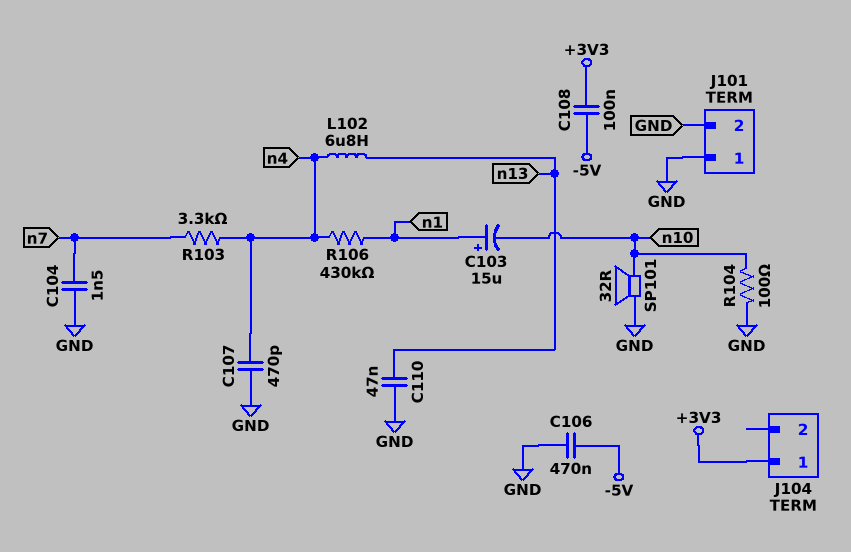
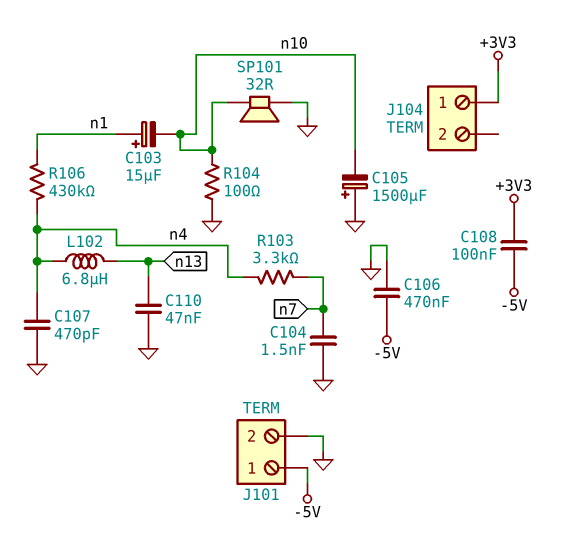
C105: none -> 1500uF (plus GND, minus n10)
J101 pin 1: GND -> -5V

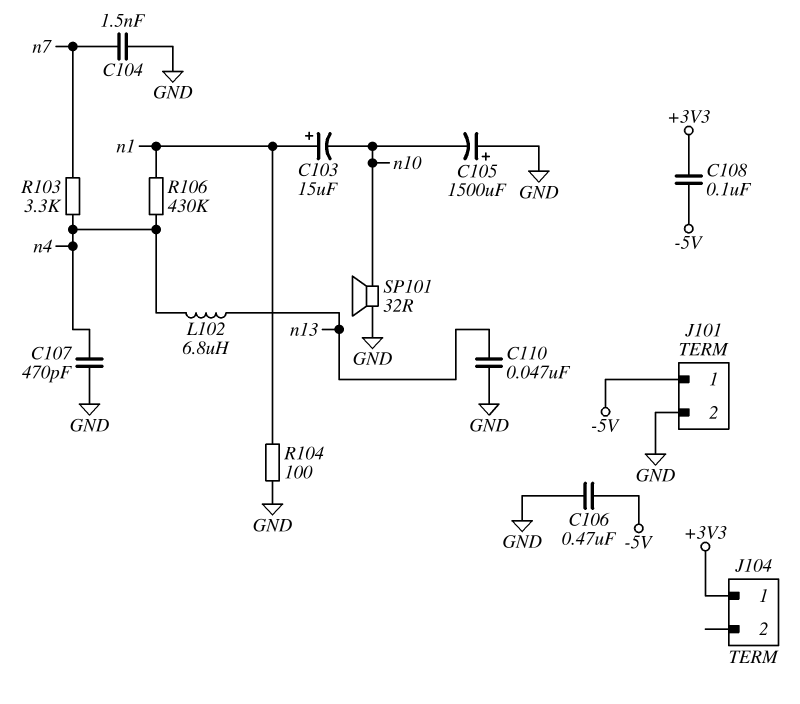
R104: 100 (GND, n10) -> 100 (GND, n1)

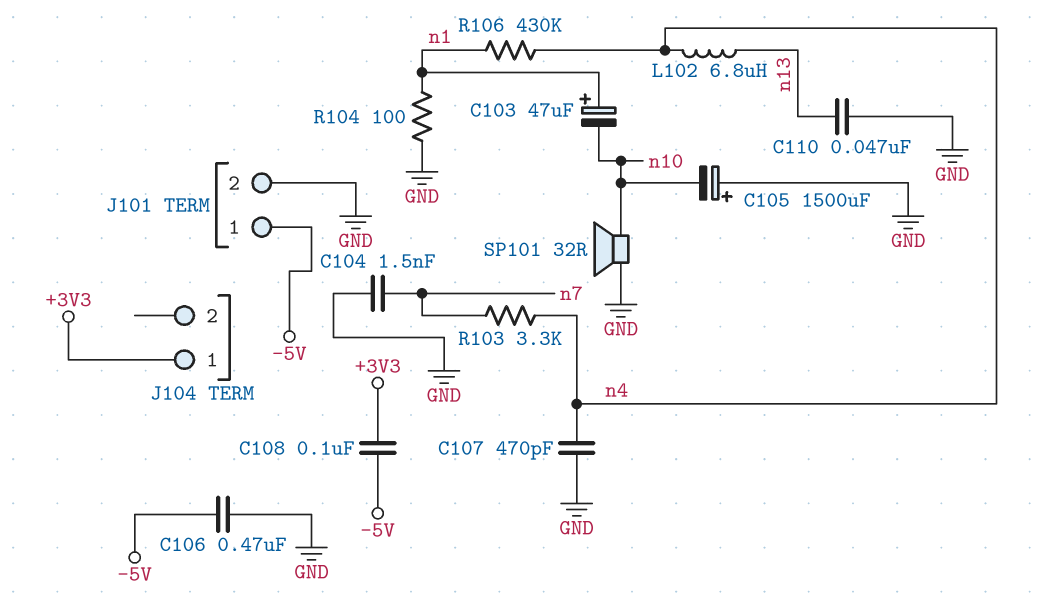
C103: 15uF (plus n1, minus n10) -> 47uF (plus n1, minus n10)

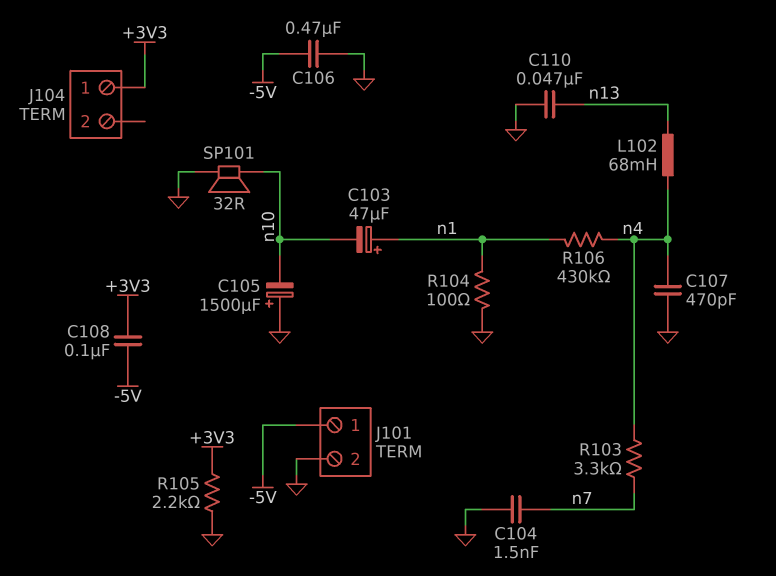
L102: 6.8uH (n4, n13) -> 68mH (n4, n13)
R105: none -> 2.2k (+3V3, GND)

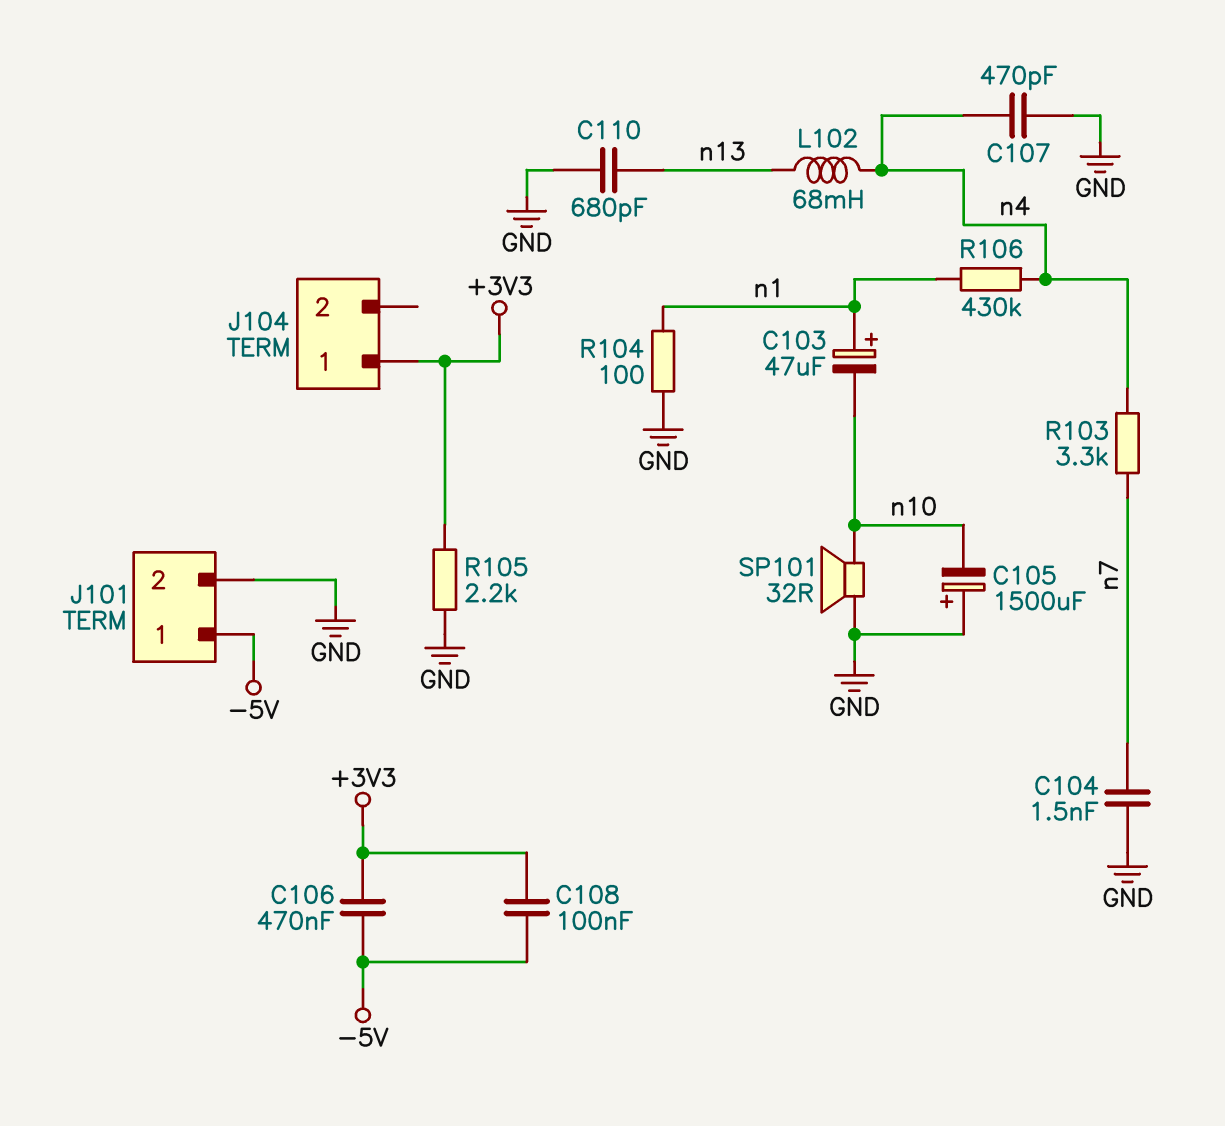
C106: 470nF (-5V, GND) -> 470nF (+3V3, -5V)
C110: 47nF (GND, n13) -> 680pF (GND, n13)

